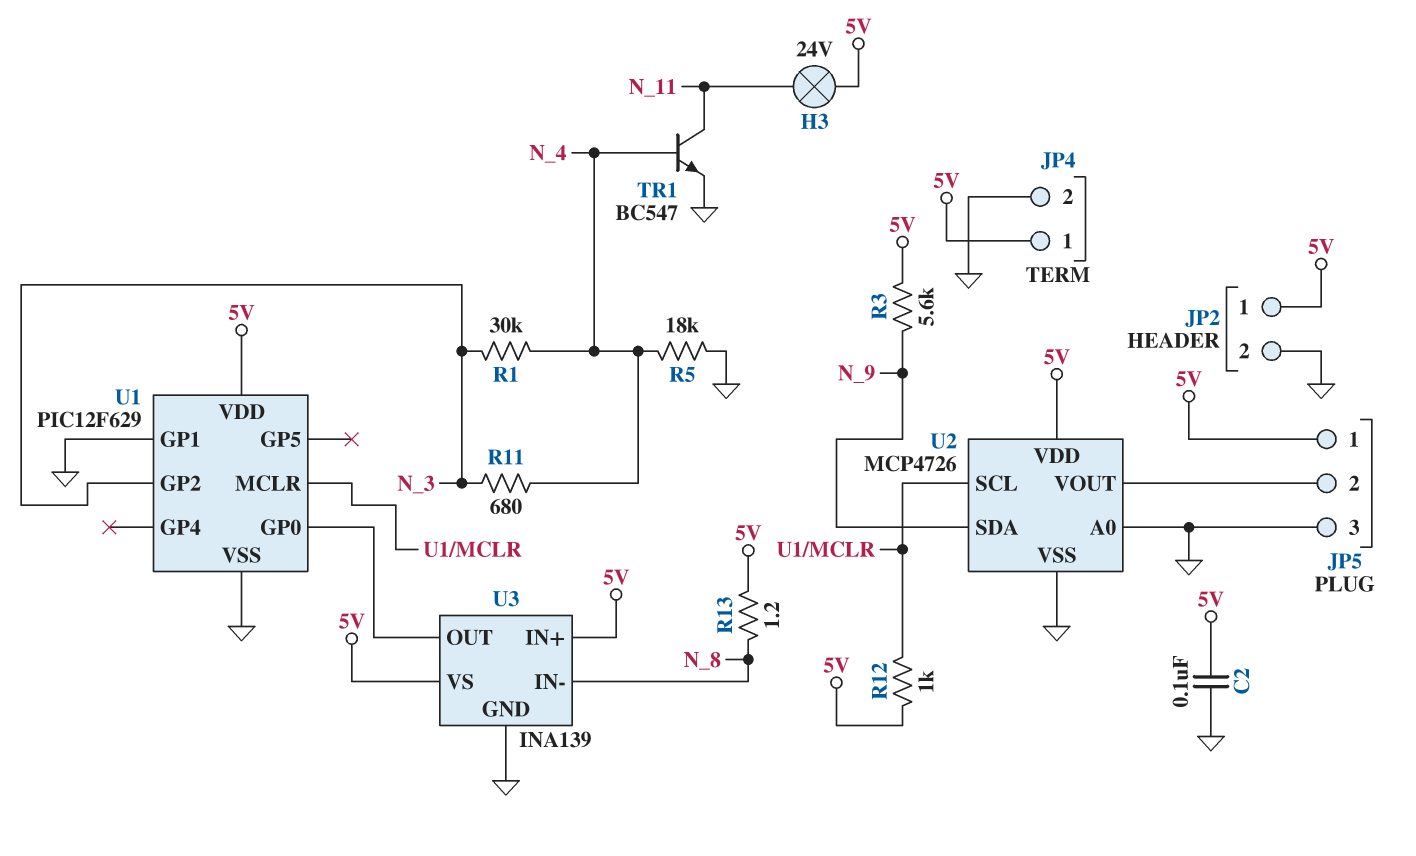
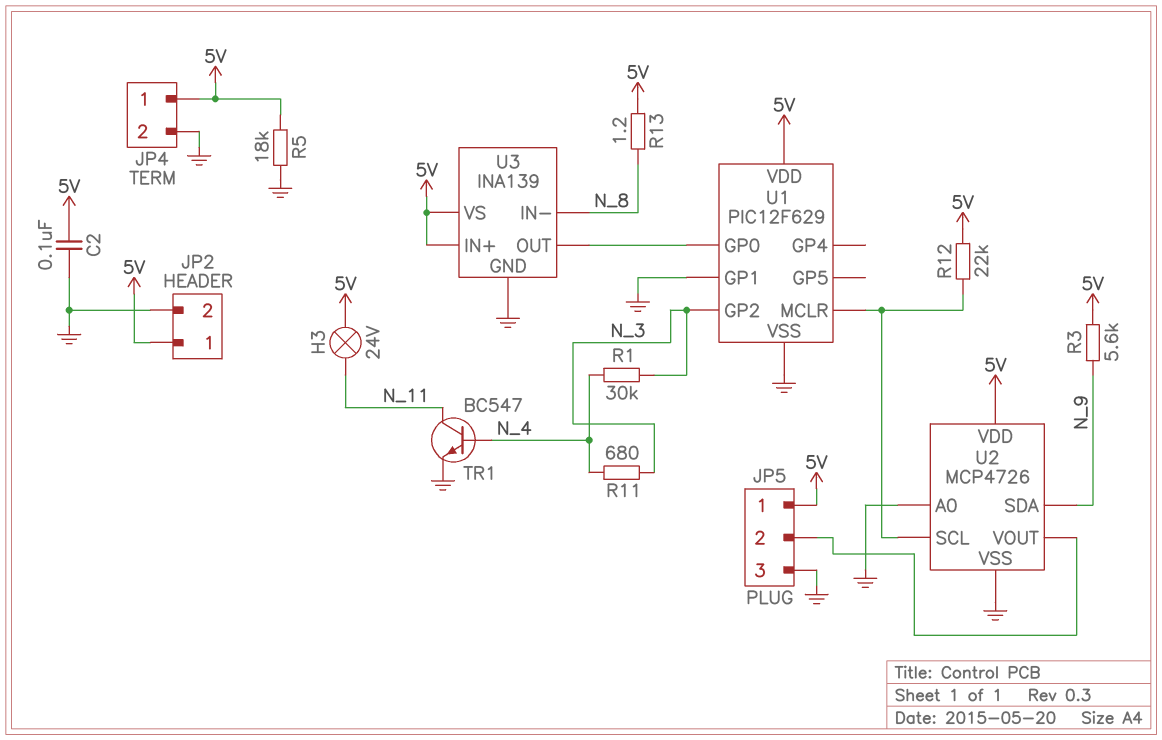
R5: 18k (GND, N_4) -> 18k (5V, GND)
R12: 1k (5V, U1/MCLR) -> 22k (5V, U1/MCLR)

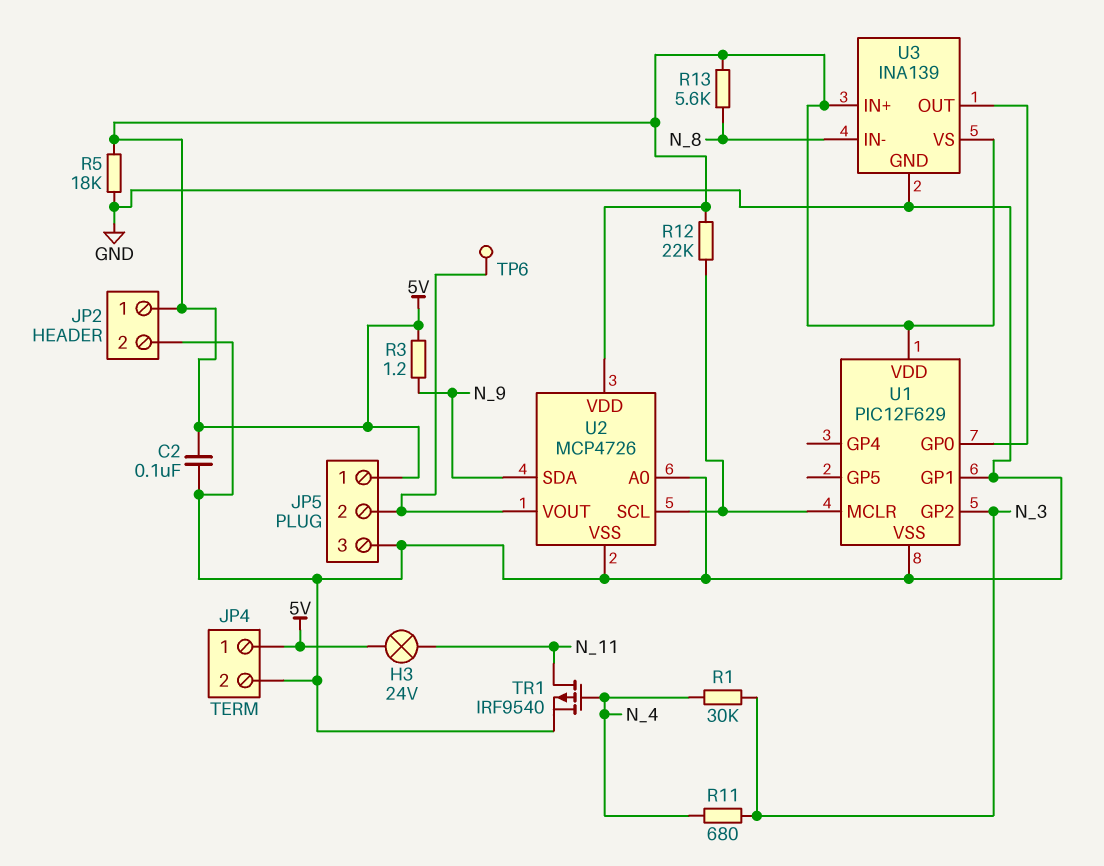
R3: 5.6k (5V, N_9) -> 1.2 (5V, N_9)
R13: 1.2 (5V, N_8) -> 5.6k (5V, N_8)
TP6: none -> test point (JP5/2)
TR1: NPN BC547 (B N_4, C N_11, E GND) -> PMOS IRF9540 (G N_4, D N_11, S GND)

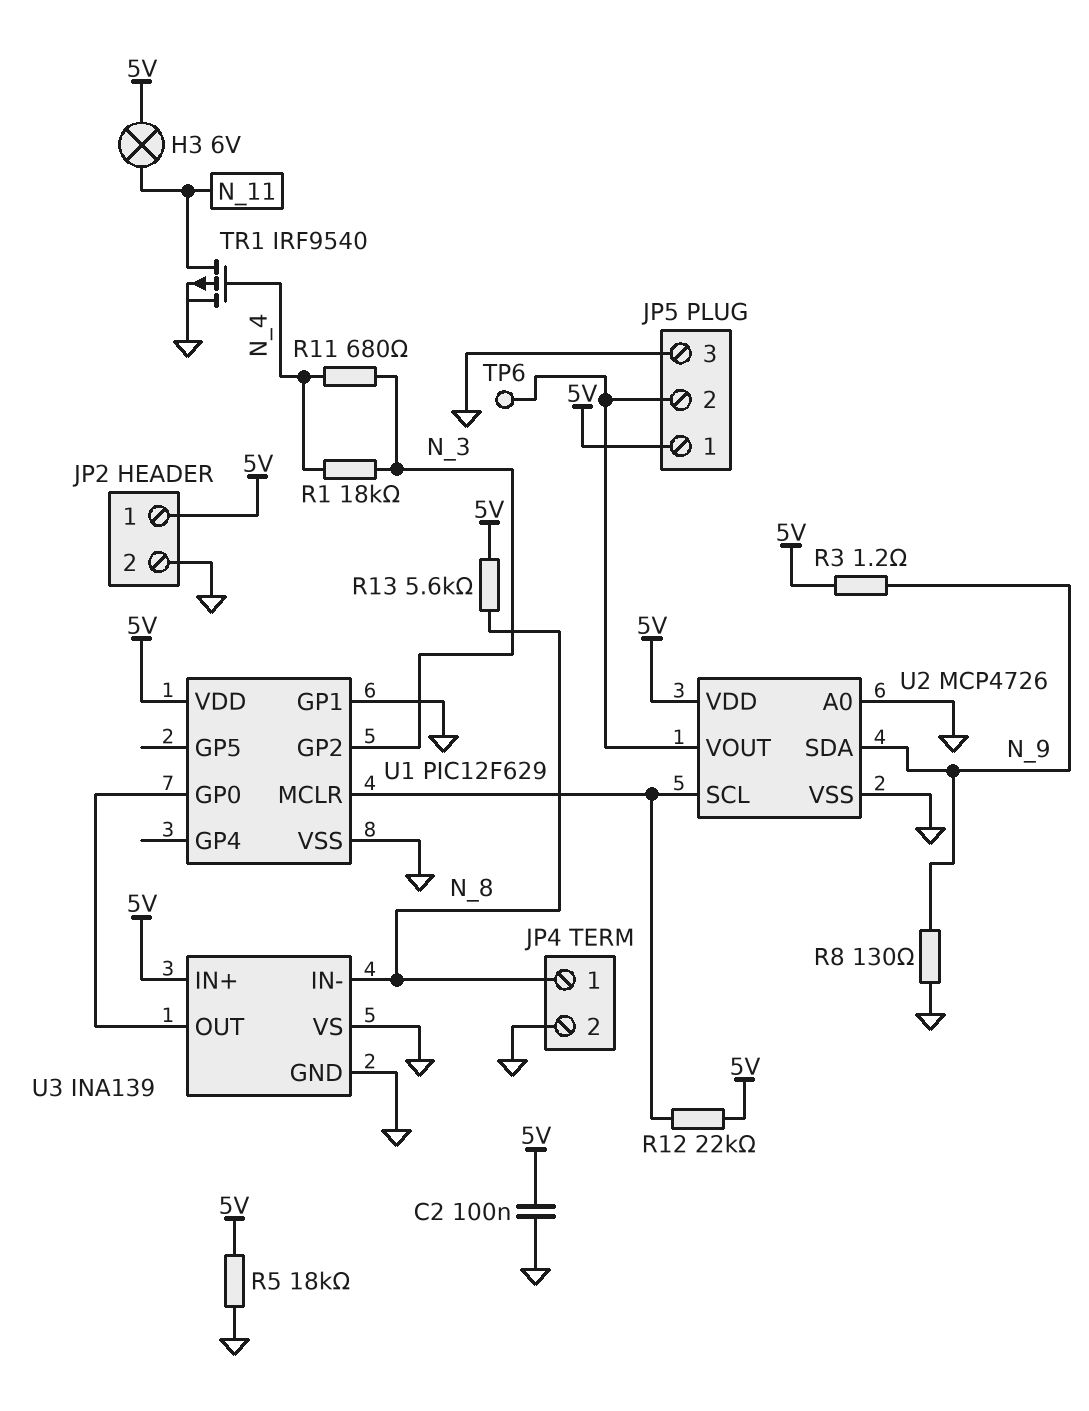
H3: lamp 24V (5V, N_11) -> lamp 6V (5V, N_11)
JP4 pin 1: 5V -> N_8
R1: 30k (N_3, N_4) -> 18k (N_3, N_4)
R8: none -> 130 (GND, N_9)
U3 pin VS: 5V -> GND

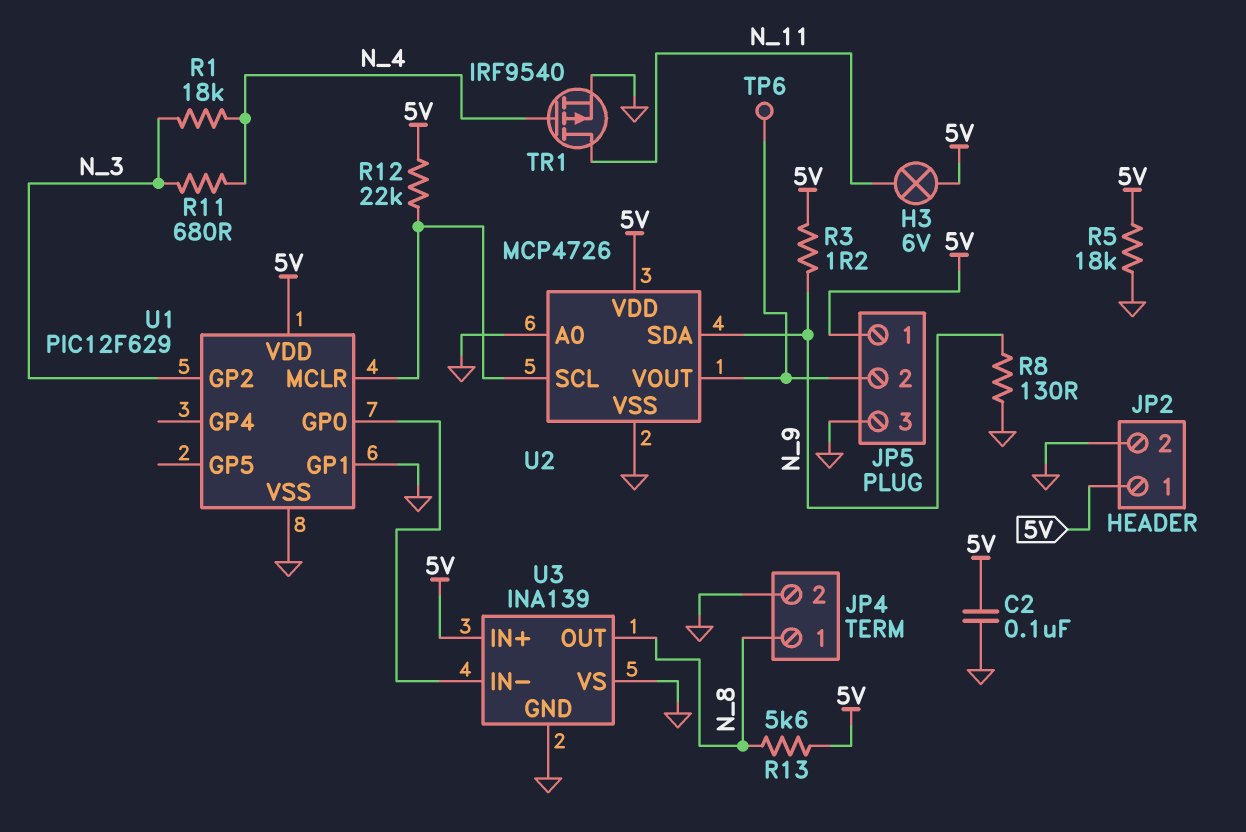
U3 pin IN-: N_8 -> U1/GP0
U3 pin OUT: U1/GP0 -> N_8

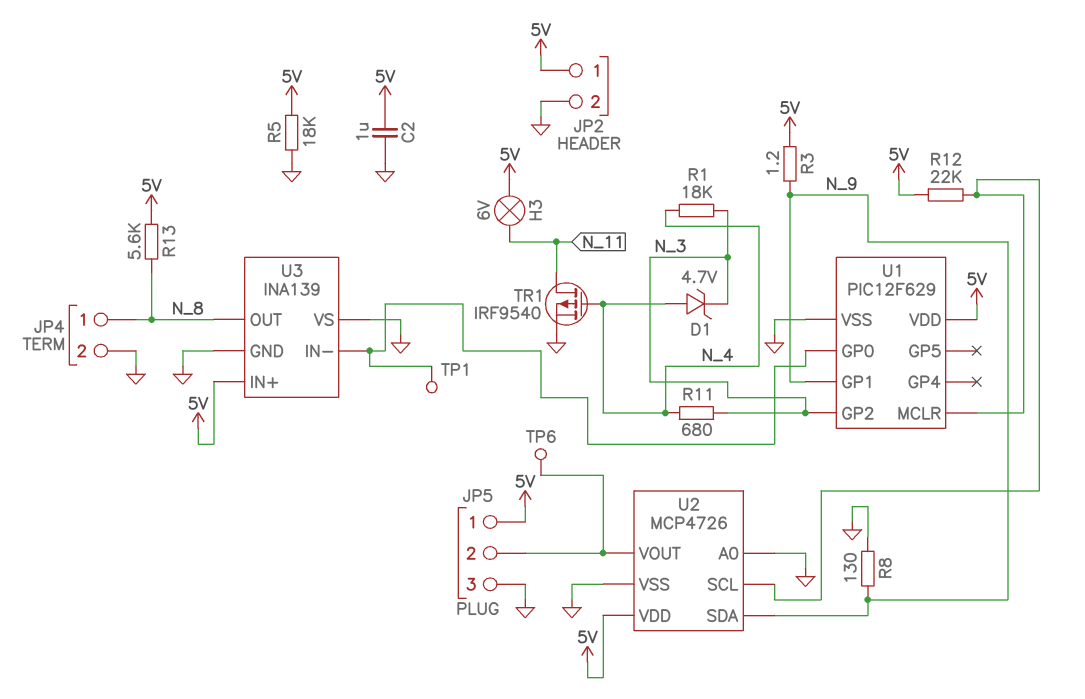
C2: 100nF (5V, GND) -> 1uF (5V, GND)
D1: none -> zener 4.7V (A N_4, K N_3)
TP1: none -> test point (U1/GP0)
U1 pin GP1: GND -> N_9

